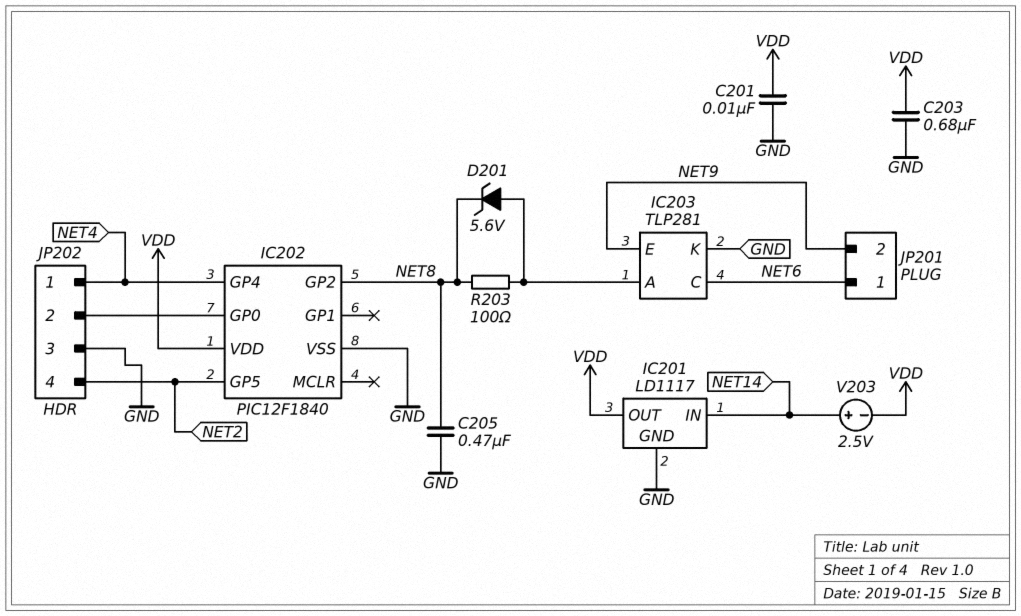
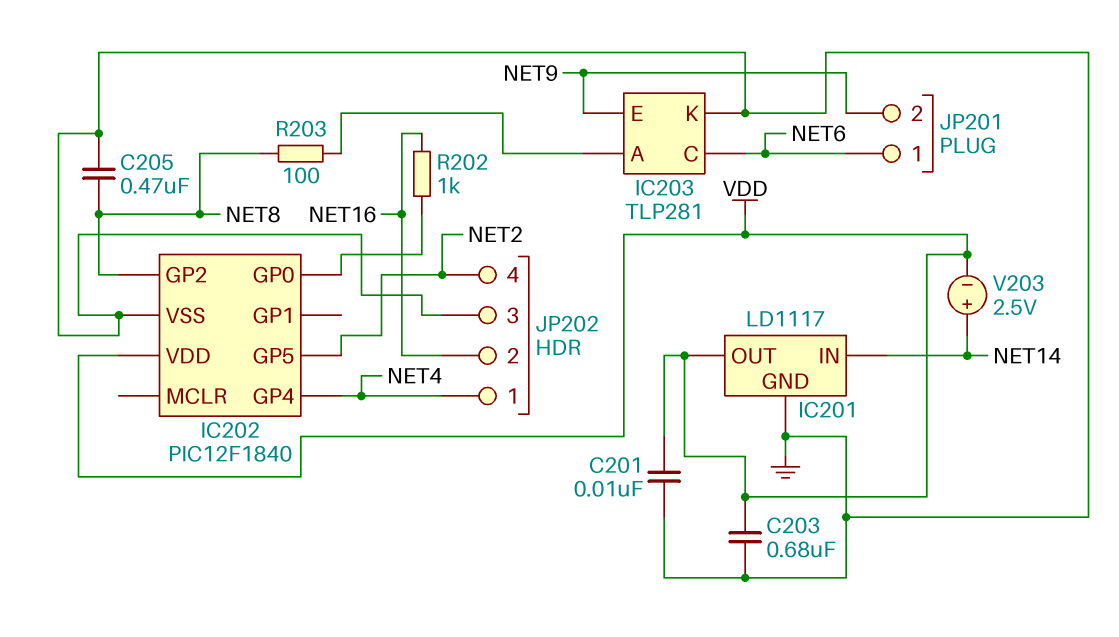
D201: zener 5.6V (A IC203/A, K NET8) -> none
JP202 pin 2: IC202/GP0 -> NET16
R202: none -> 1k (IC202/GP0, NET16)

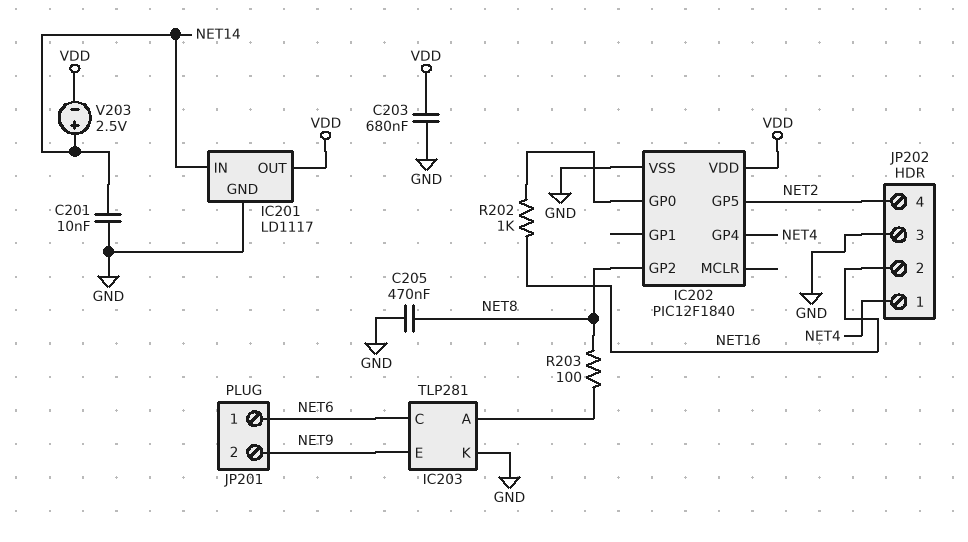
C201: 10nF (GND, VDD) -> 10nF (GND, NET14)

